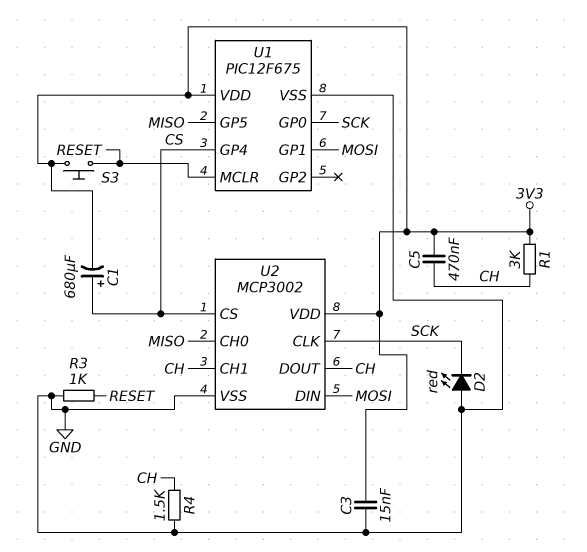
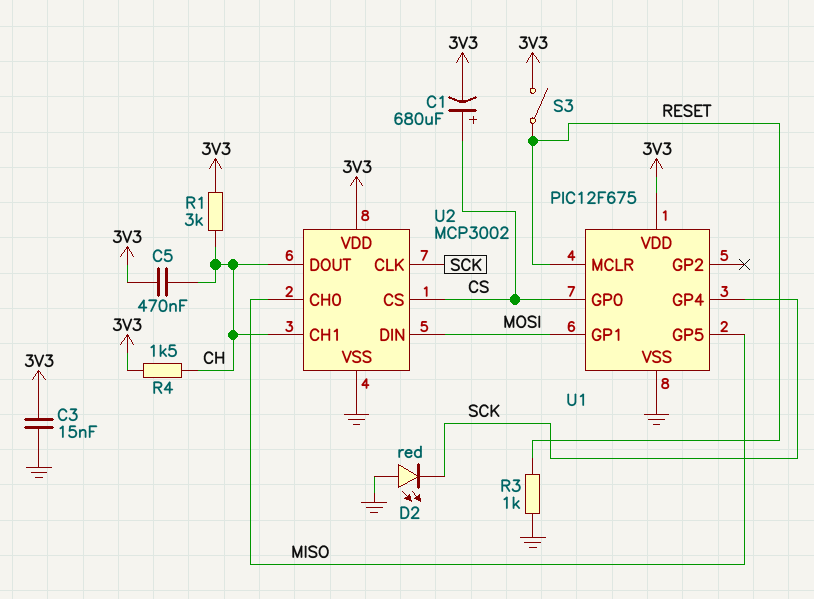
R4: 1.5k (CH, GND) -> 1.5k (3V3, CH)
S3: button (3V3, RESET) -> switch (3V3, RESET)
U1 pin GP0: SCK -> CS
U1 pin GP4: CS -> SCK

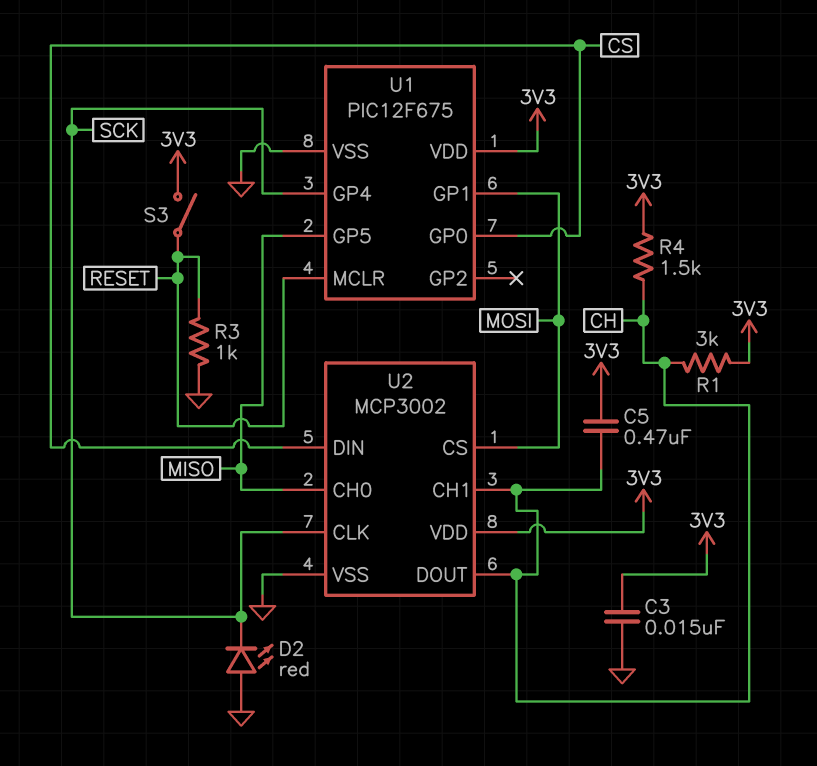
C1: 680uF (plus CS, minus 3V3) -> none
U2 pin CS: CS -> MOSI
U2 pin DIN: MOSI -> CS

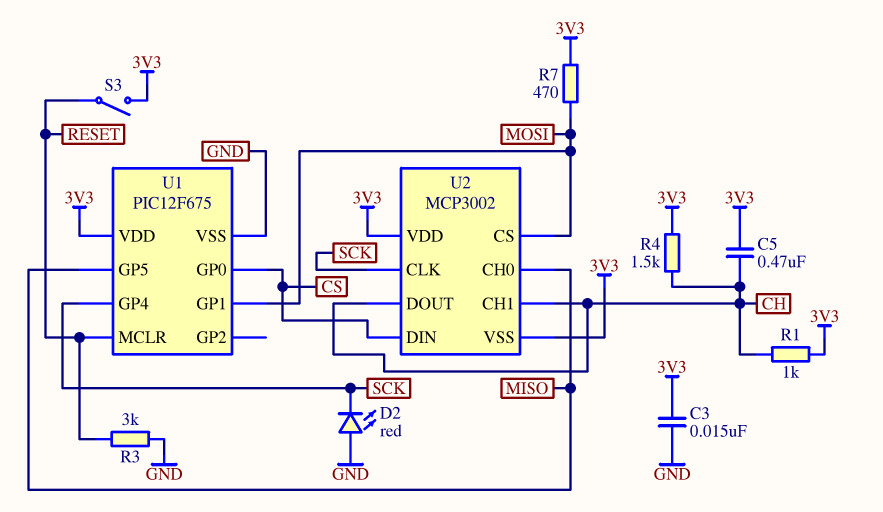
R1: 3k (3V3, CH) -> 1k (3V3, CH)
R3: 1k (GND, RESET) -> 3k (GND, RESET)
R7: none -> 470 (3V3, MOSI)
U2 pin VSS: GND -> 3V3

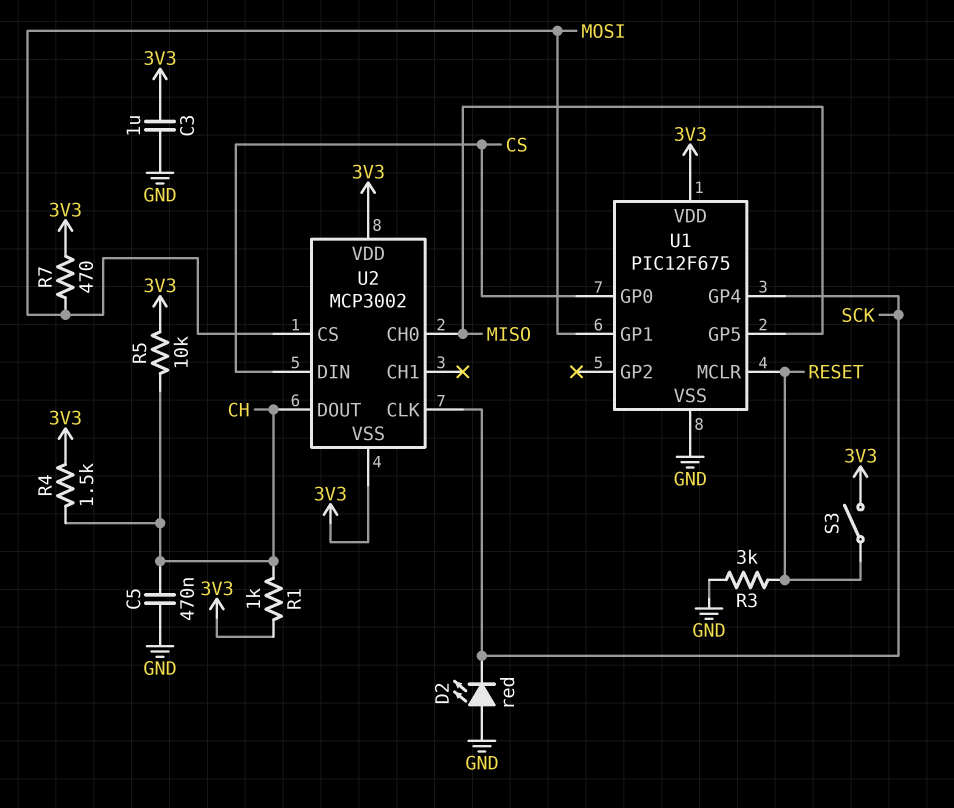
C3: 15nF (3V3, GND) -> 1uF (3V3, GND)
C5: 470nF (3V3, CH) -> 470nF (CH, GND)
R5: none -> 10k (3V3, CH)
U2 pin CH1: CH -> none

